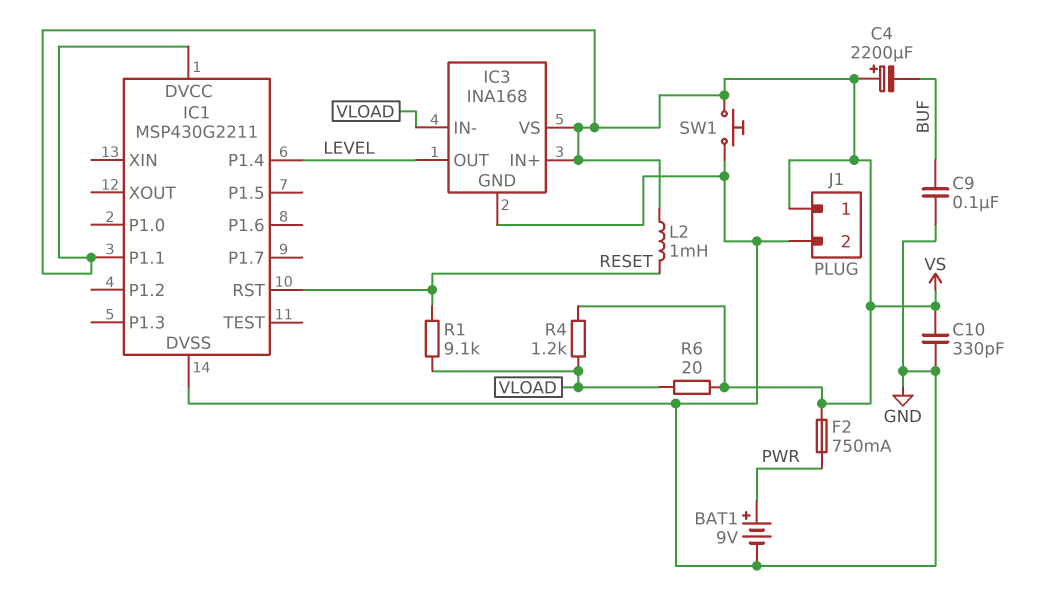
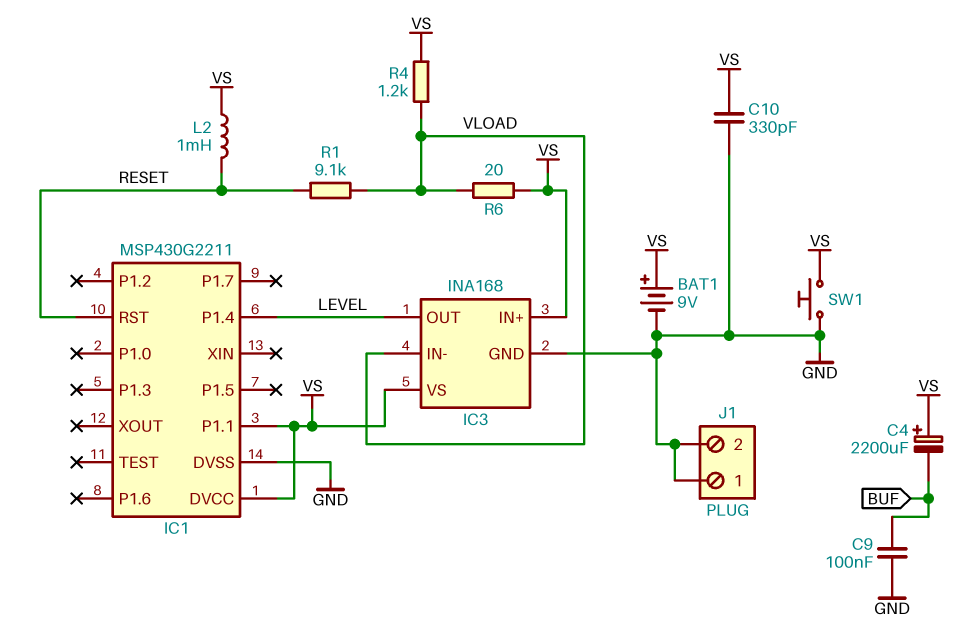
BAT1: 9V (plus PWR, minus GND) -> 9V (plus VS, minus GND)
F2: 750mA (PWR, VS) -> none
J1 pin 1: VS -> GND

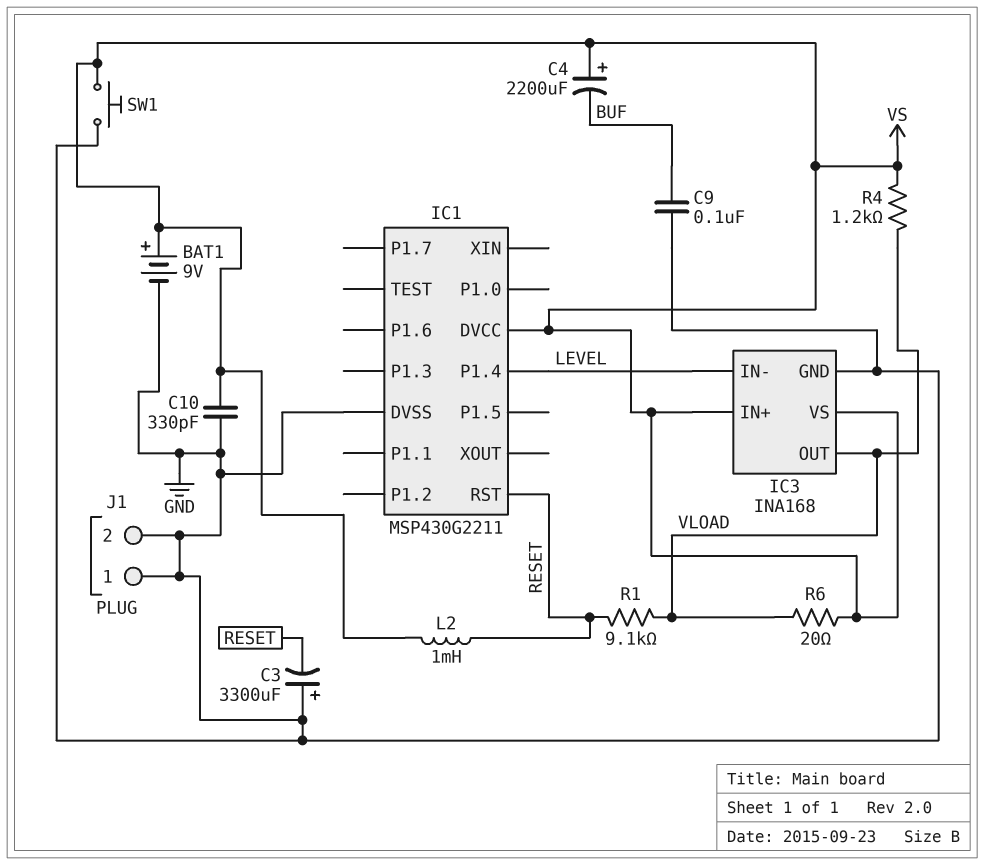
C3: none -> 3300uF (plus GND, minus RESET)
IC1 pin P1.1: VS -> none
IC3 pin IN-: VLOAD -> LEVEL
IC3 pin OUT: LEVEL -> VLOAD

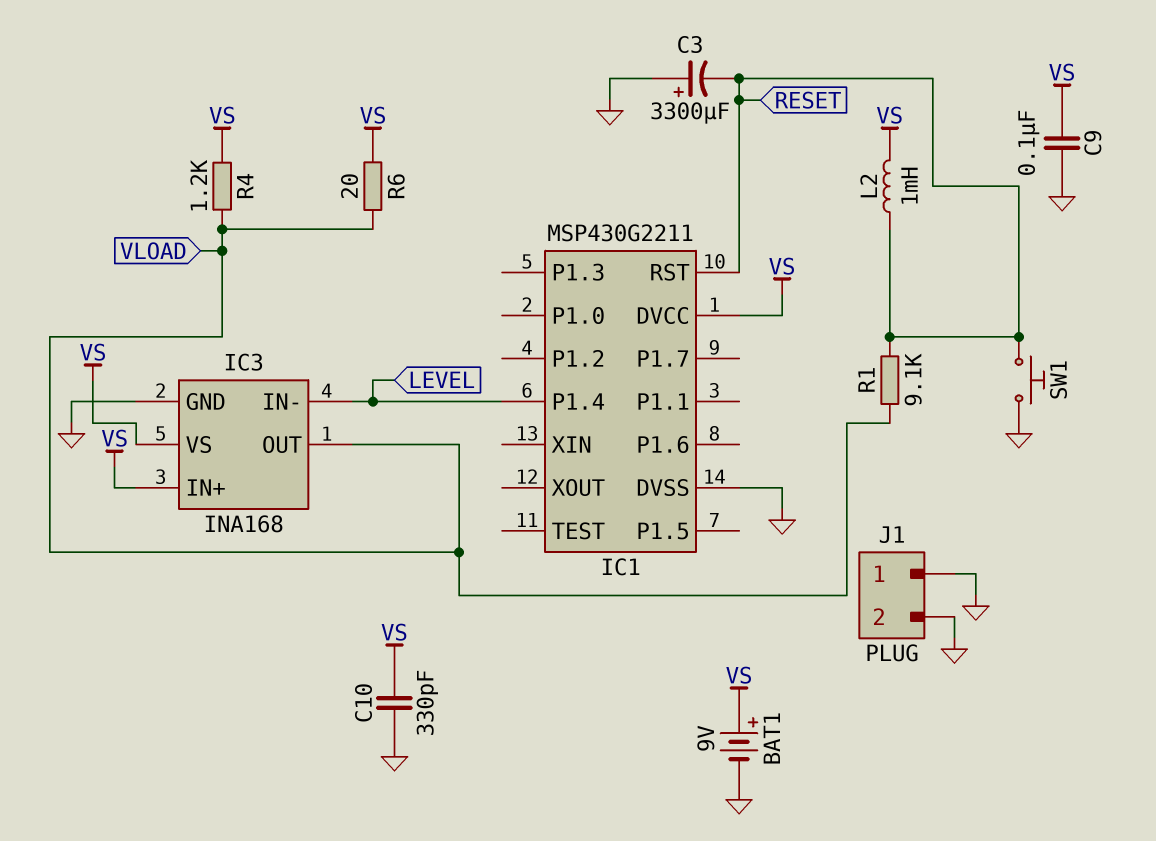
C4: 2200uF (plus VS, minus BUF) -> none
C9: 100nF (BUF, GND) -> 100nF (GND, VS)
SW1: button (GND, VS) -> button (GND, RESET)

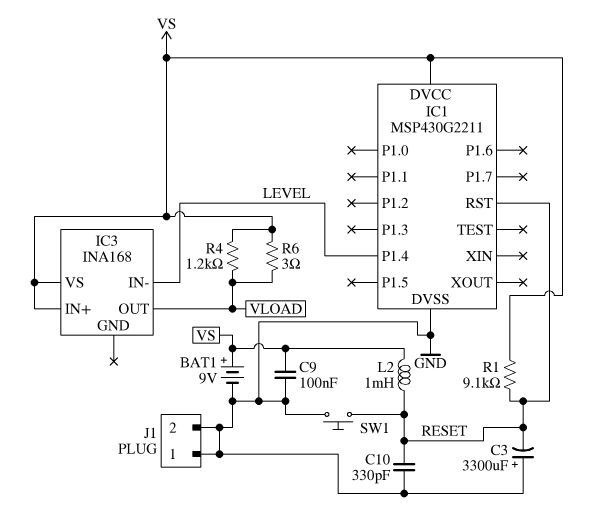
C10: 330pF (GND, VS) -> 330pF (GND, RESET)
IC3 pin GND: GND -> none
R1: 9.1k (RESET, VLOAD) -> 9.1k (RESET, VS)
R6: 20 (VLOAD, VS) -> 3 (VLOAD, VS)

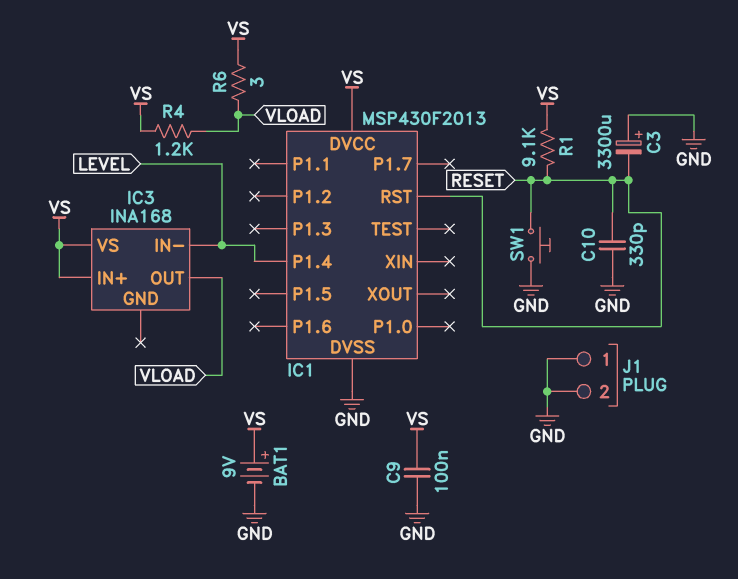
IC1: MSP430G2211 -> MSP430F2013
L2: 1mH (RESET, VS) -> none

